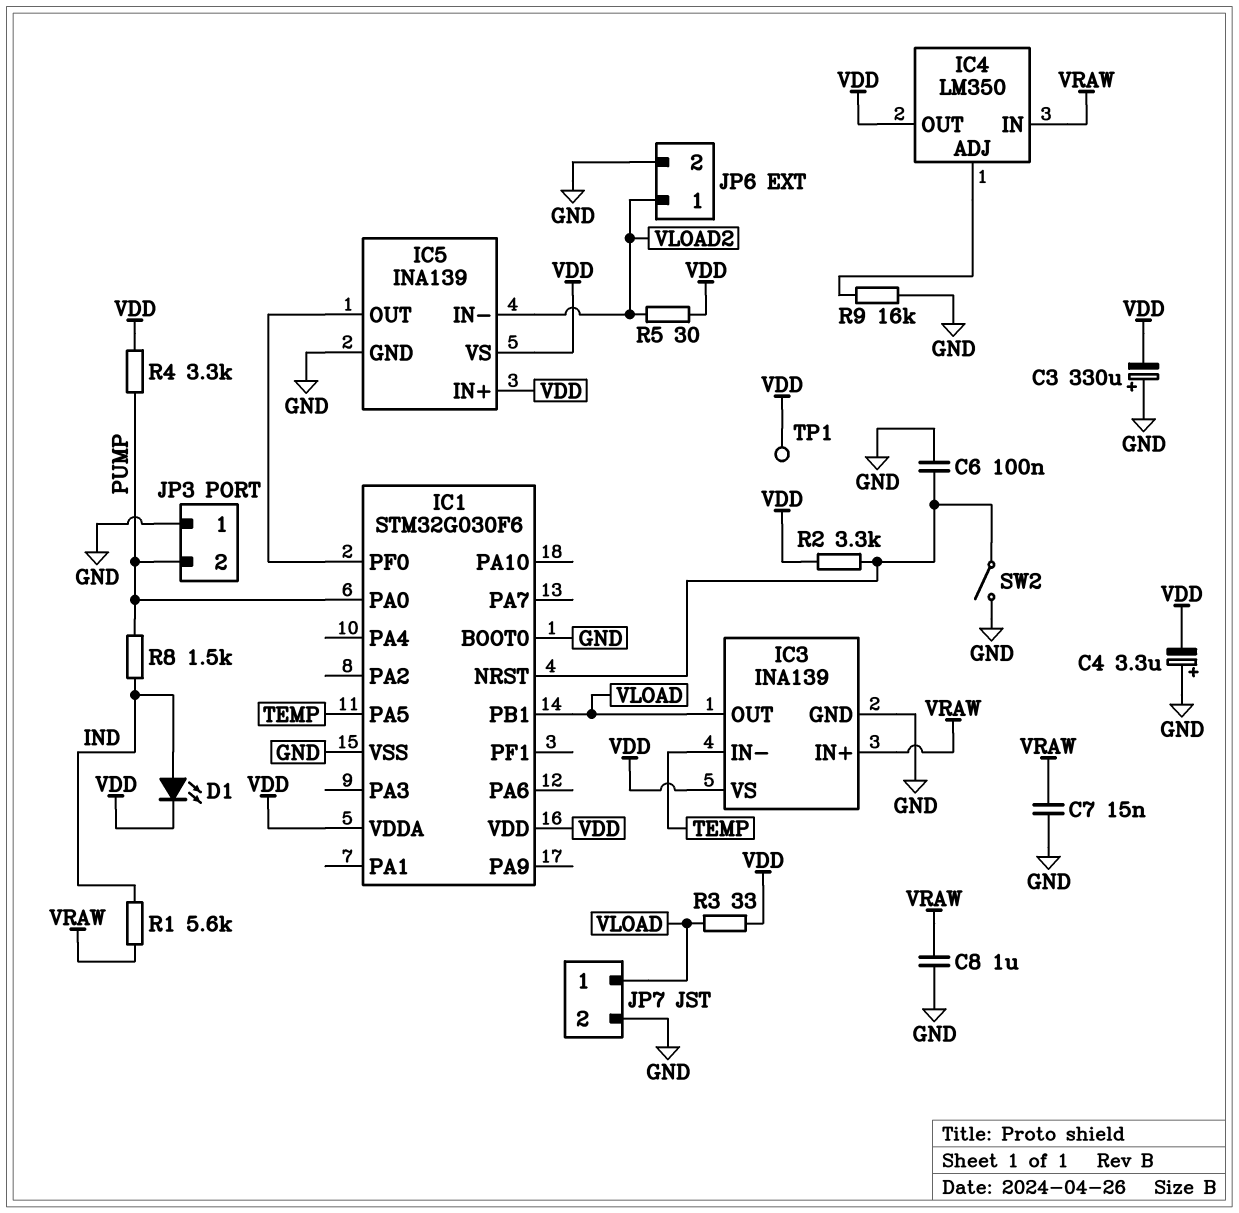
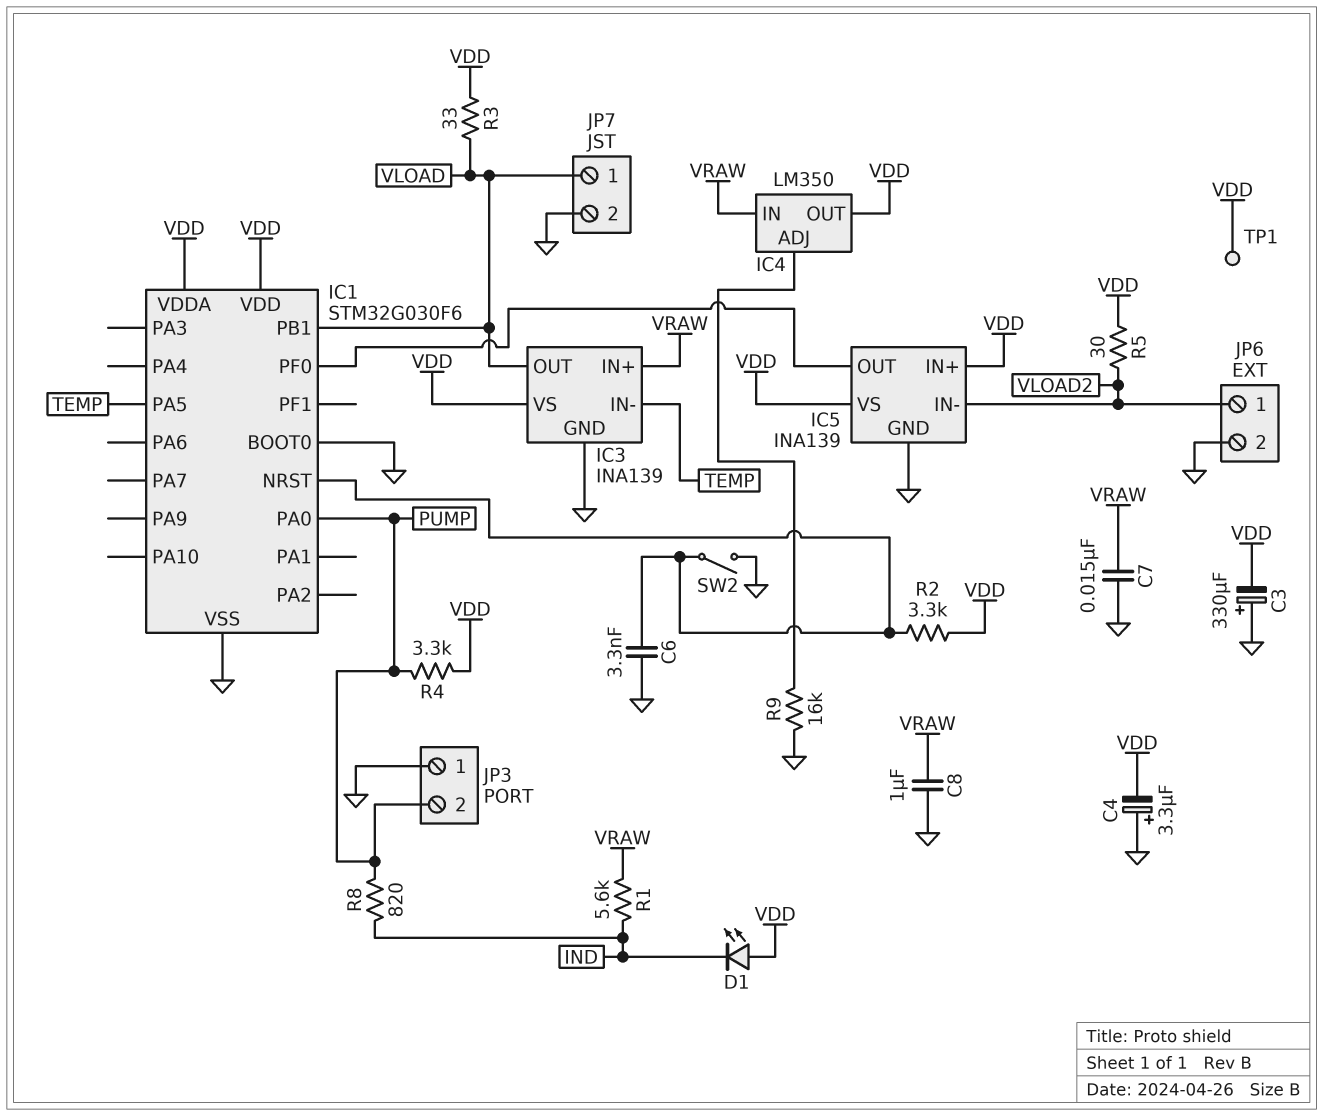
C6: 100nF (GND, IC1/NRST) -> 3.3nF (GND, IC1/NRST)
D1: LED (A IND, K VDD) -> LED (A VDD, K IND)
R8: 1.5k (IND, PUMP) -> 820 (IND, PUMP)

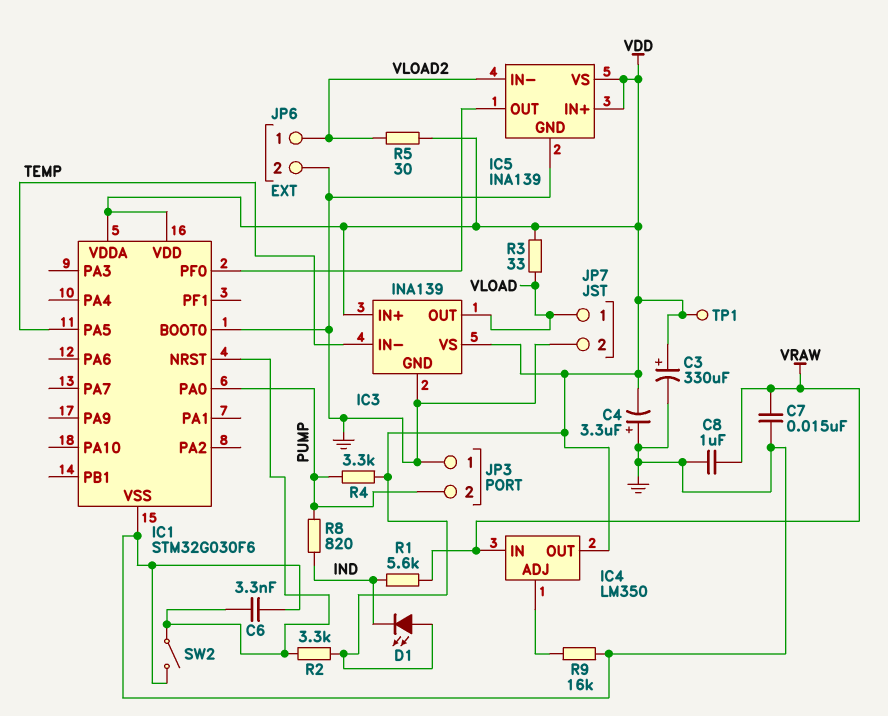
C3: 330uF (plus GND, minus VDD) -> 330uF (plus VDD, minus GND)
IC1 pin PB1: VLOAD -> none
IC3 pin IN+: VRAW -> VDD

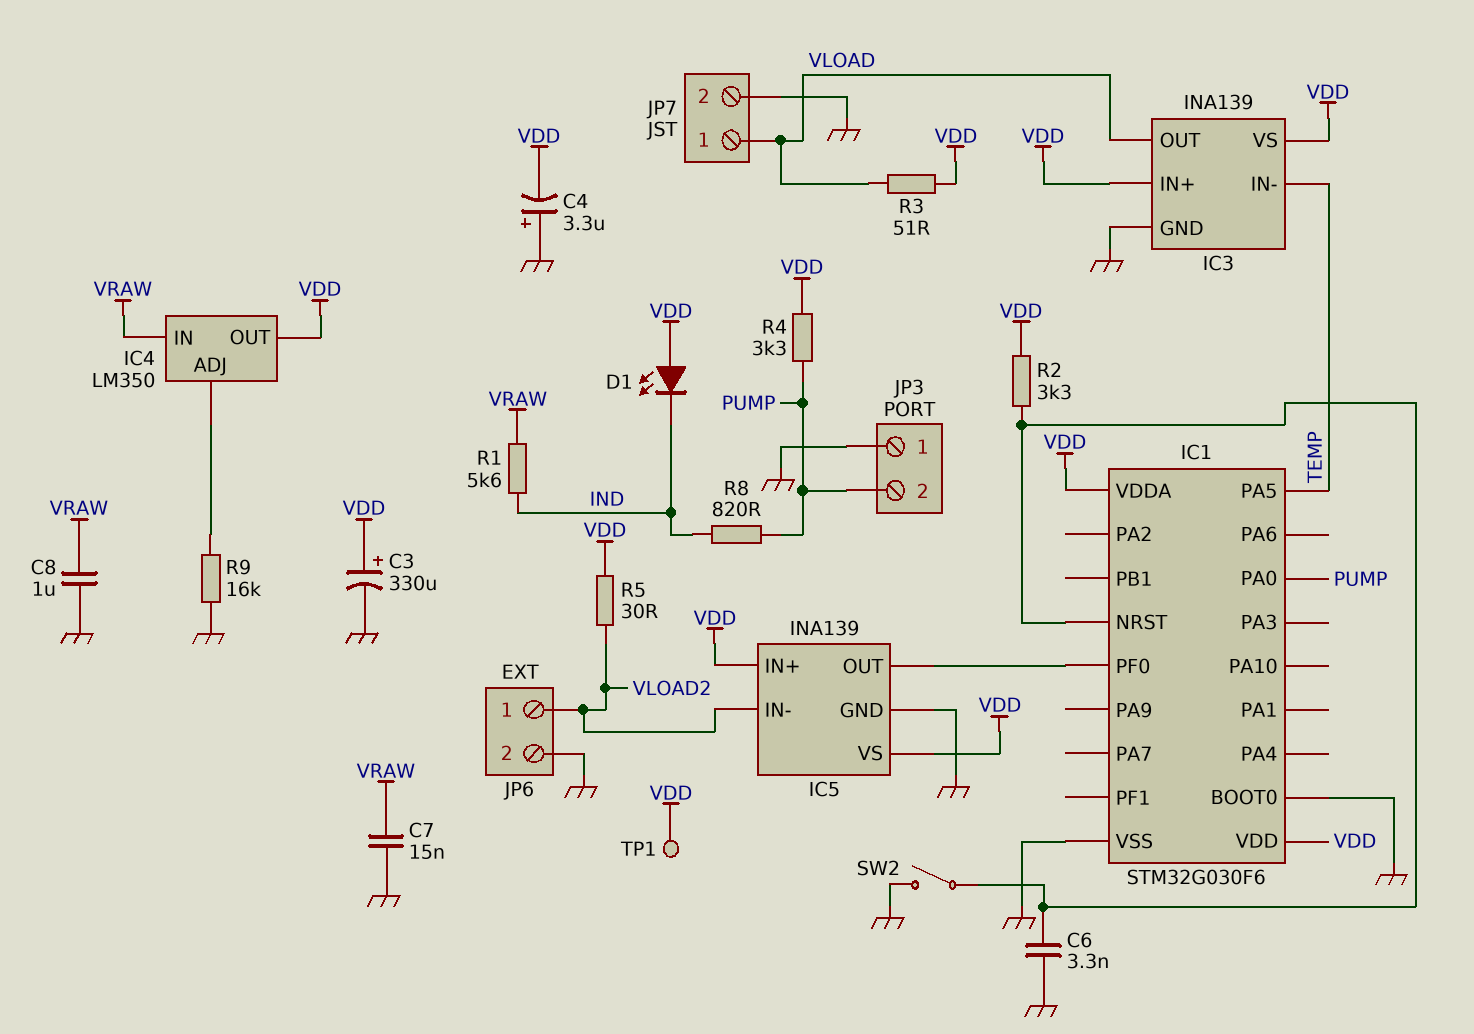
R3: 33 (VDD, VLOAD) -> 51 (VDD, VLOAD)

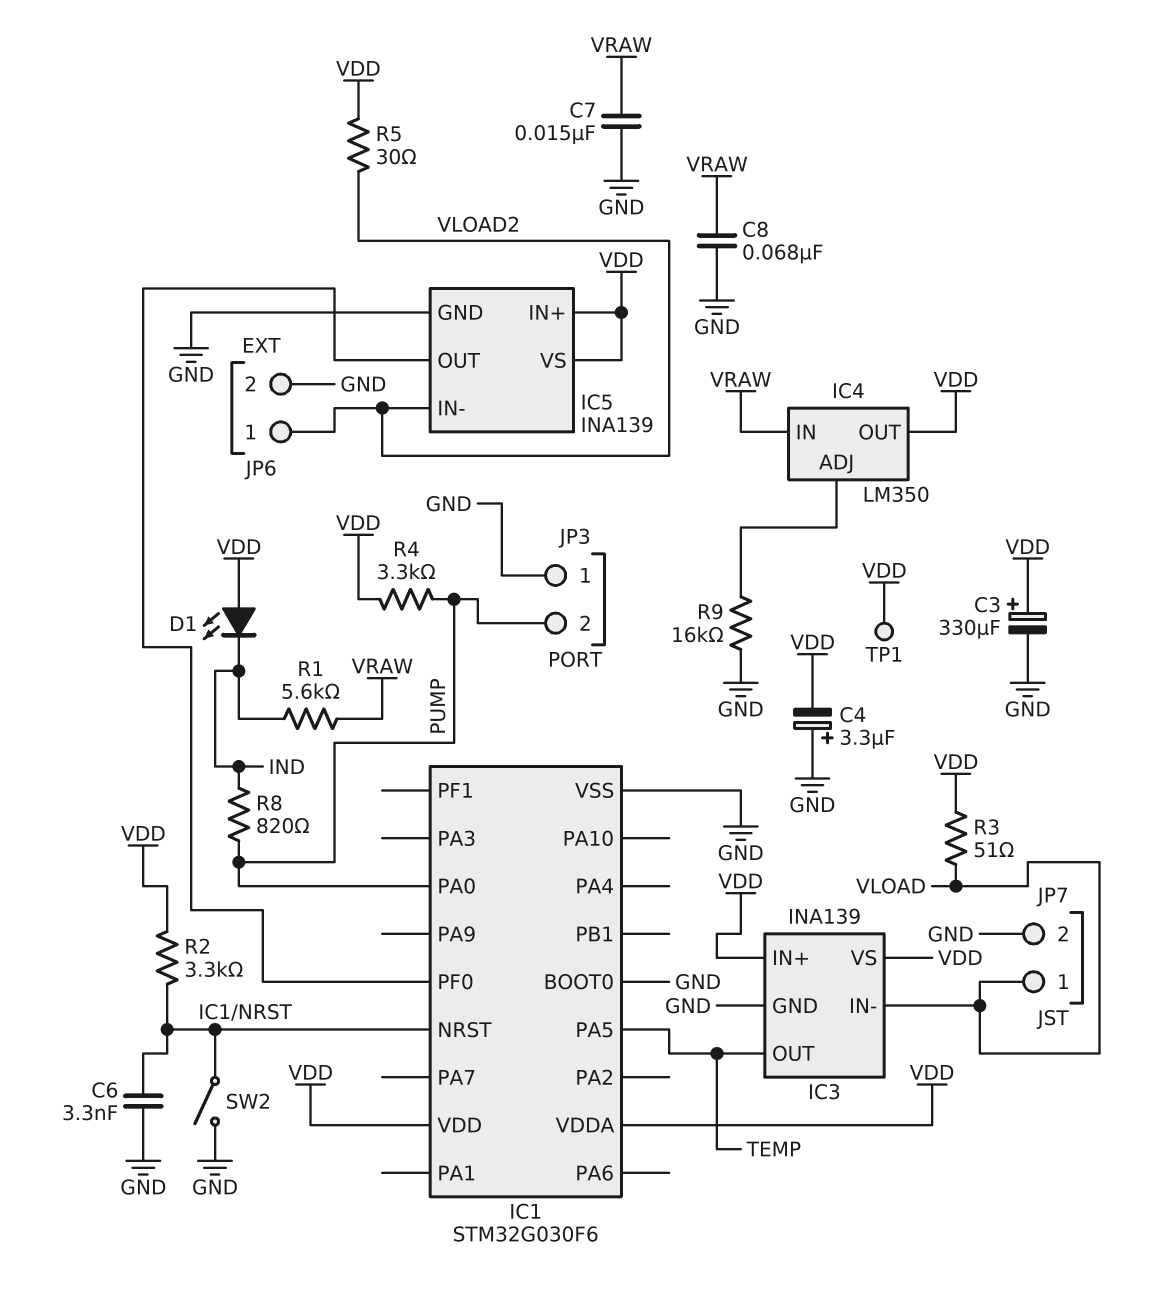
C8: 1uF (GND, VRAW) -> 68nF (GND, VRAW)
IC3 pin IN-: TEMP -> VLOAD
IC3 pin OUT: VLOAD -> TEMP

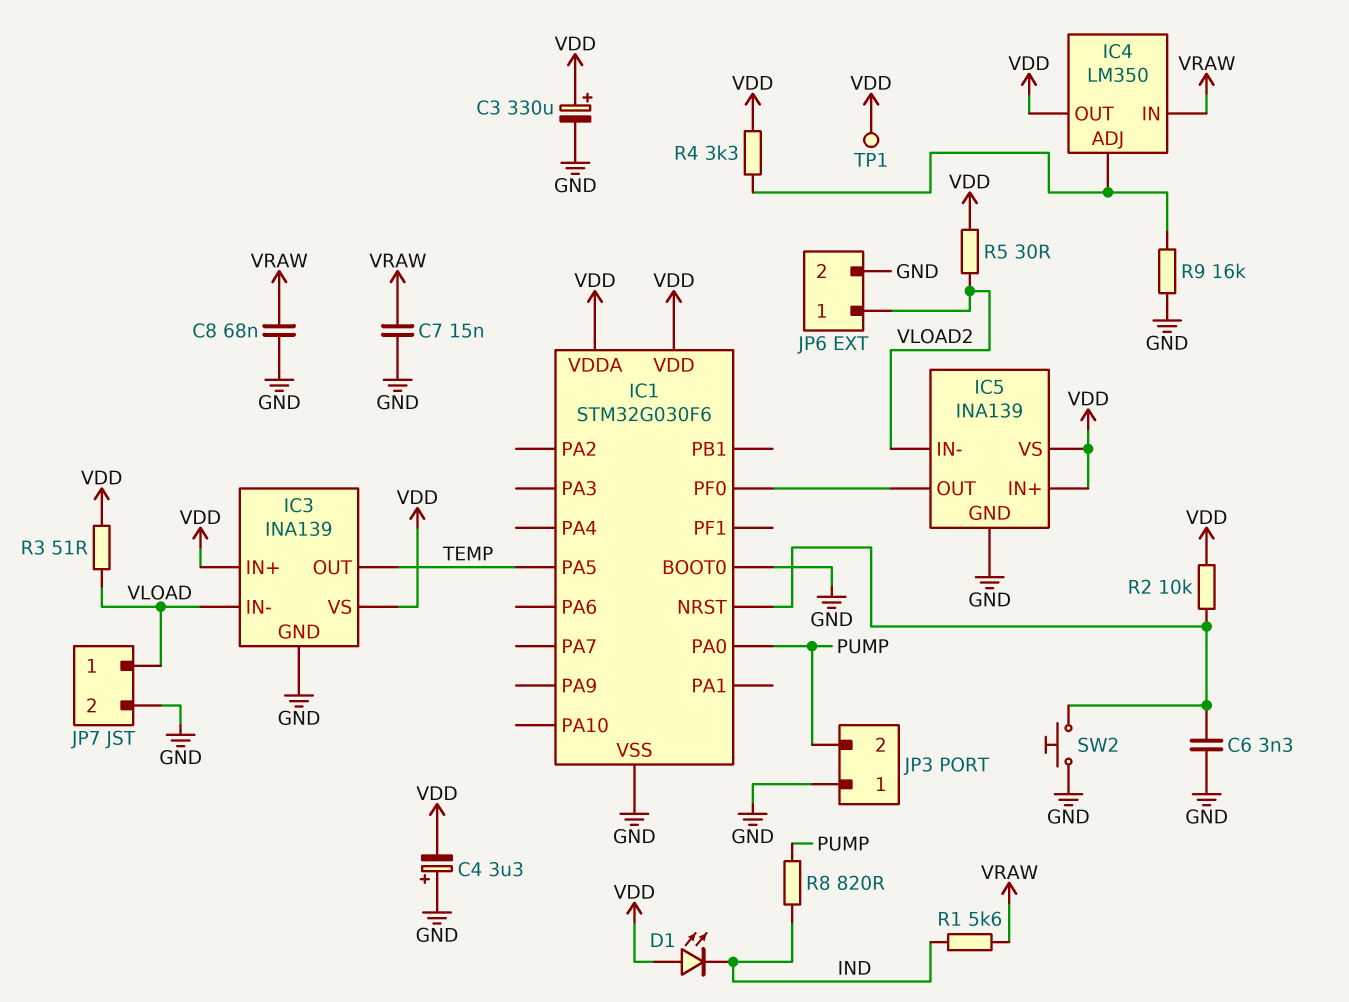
R2: 3.3k (IC1/NRST, VDD) -> 10k (IC1/NRST, VDD)
R4: 3.3k (PUMP, VDD) -> 3.3k (IC4/ADJ, VDD)
SW2: switch (GND, IC1/NRST) -> button (GND, IC1/NRST)

